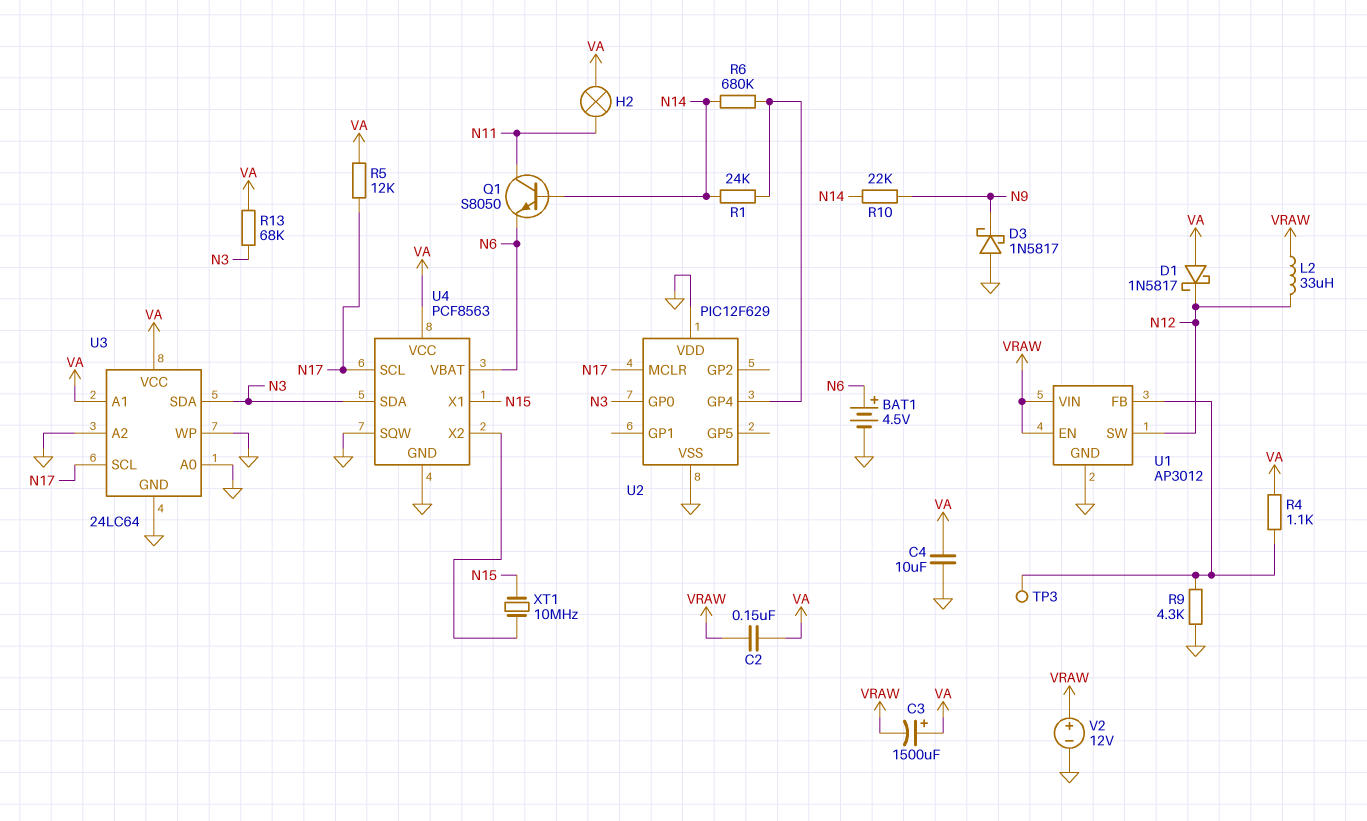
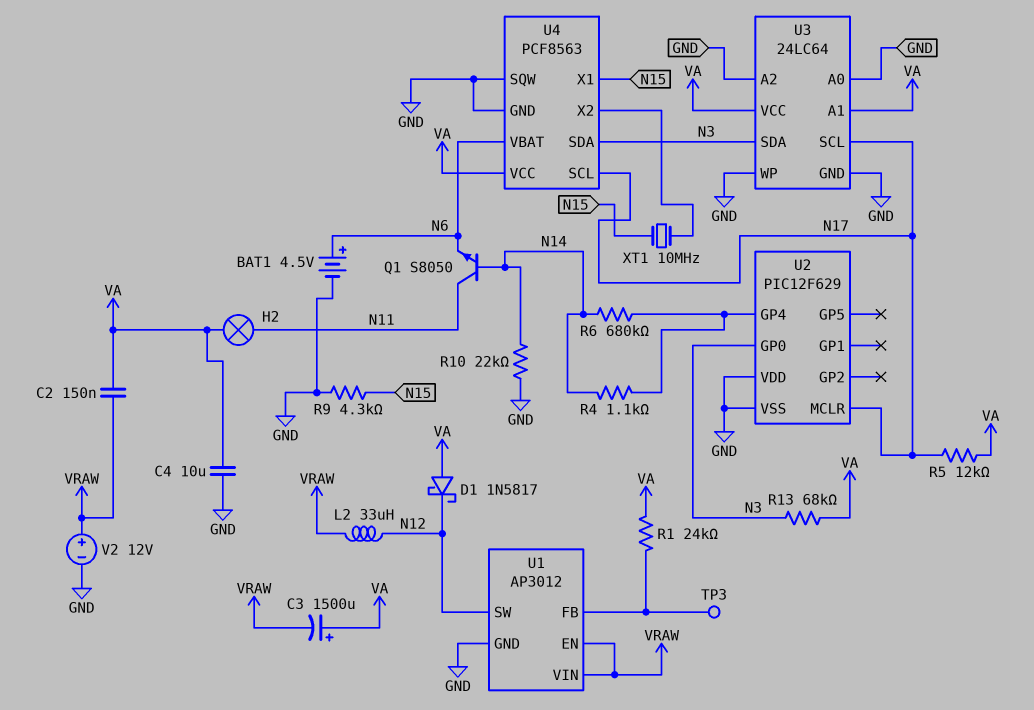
D3: schottky 1N5817 (A GND, K N9) -> none
R1: 24k (N14, U2/GP4) -> 24k (U1/FB, VA)
R4: 1.1k (U1/FB, VA) -> 1.1k (N14, U2/GP4)
R9: 4.3k (GND, U1/FB) -> 4.3k (GND, N15)
R10: 22k (N9, N14) -> 22k (GND, N14)

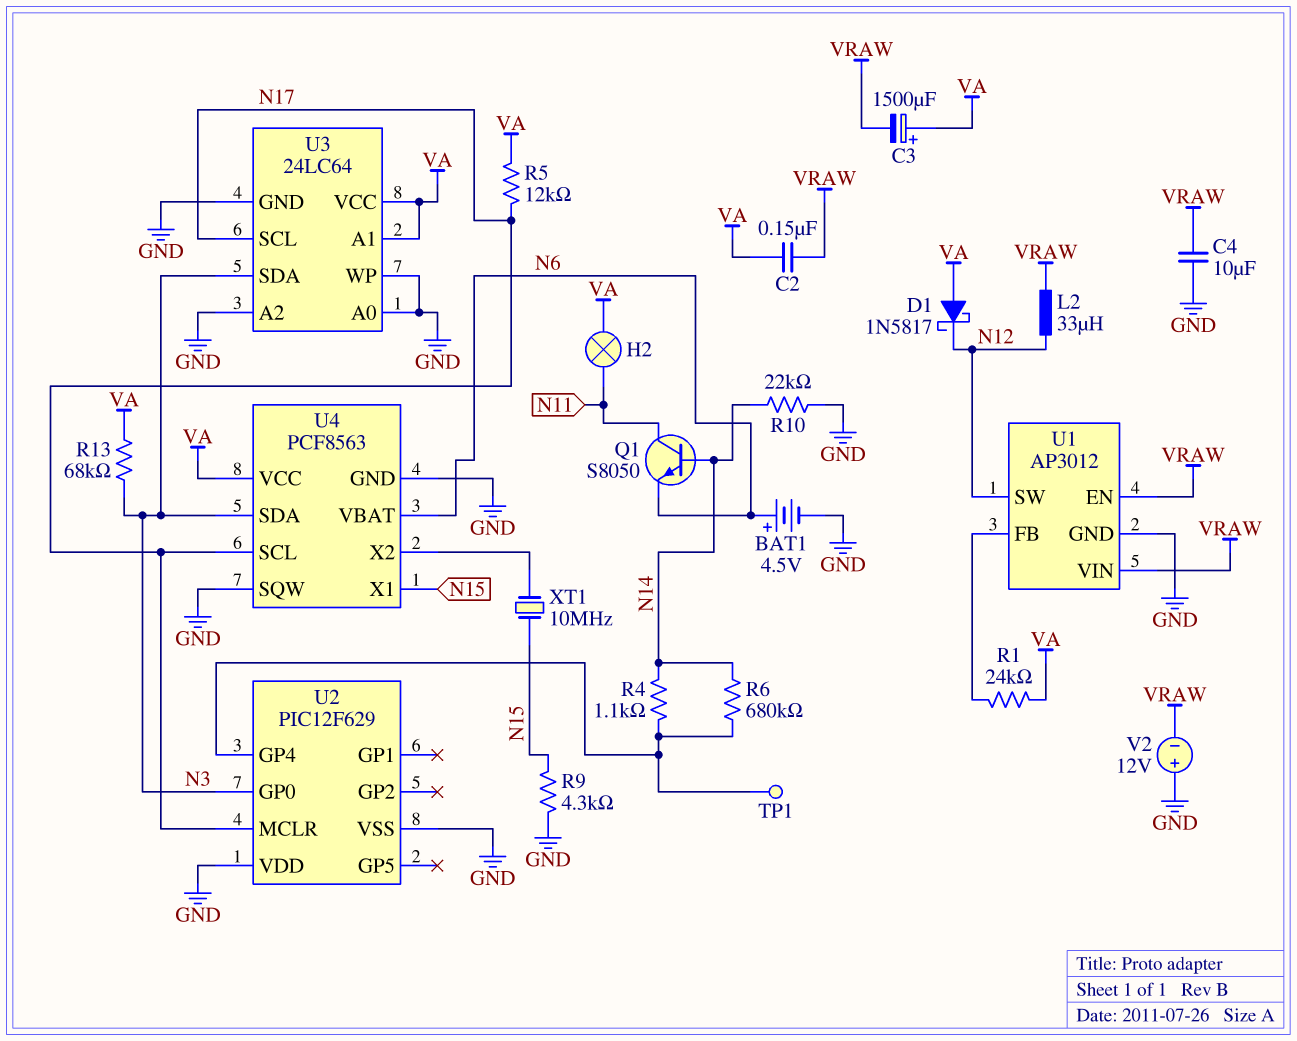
C4: 10uF (GND, VA) -> 10uF (GND, VRAW)
TP1: none -> test point (U2/GP4)
TP3: test point (U1/FB) -> none
V2: 12V (plus VRAW, minus GND) -> 12V (plus GND, minus VRAW)

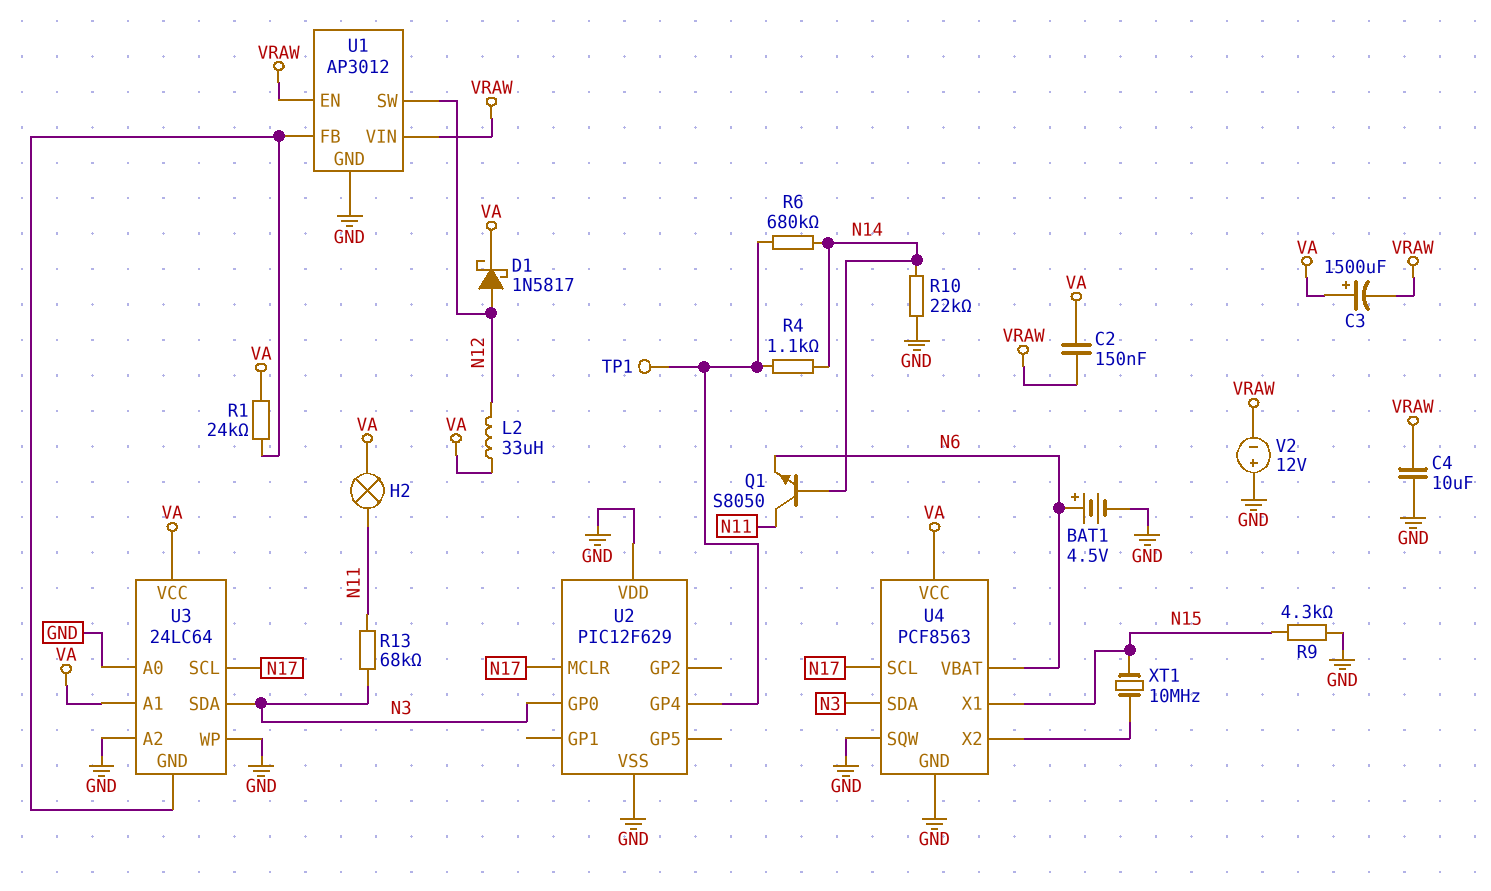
D1: schottky 1N5817 (A VA, K N12) -> schottky 1N5817 (A N12, K VA)
L2: 33uH (N12, VRAW) -> 33uH (N12, VA)
R5: 12k (N17, VA) -> none
R13: 68k (N3, VA) -> 68k (N3, N11)
U3 pin GND: GND -> U1/FB

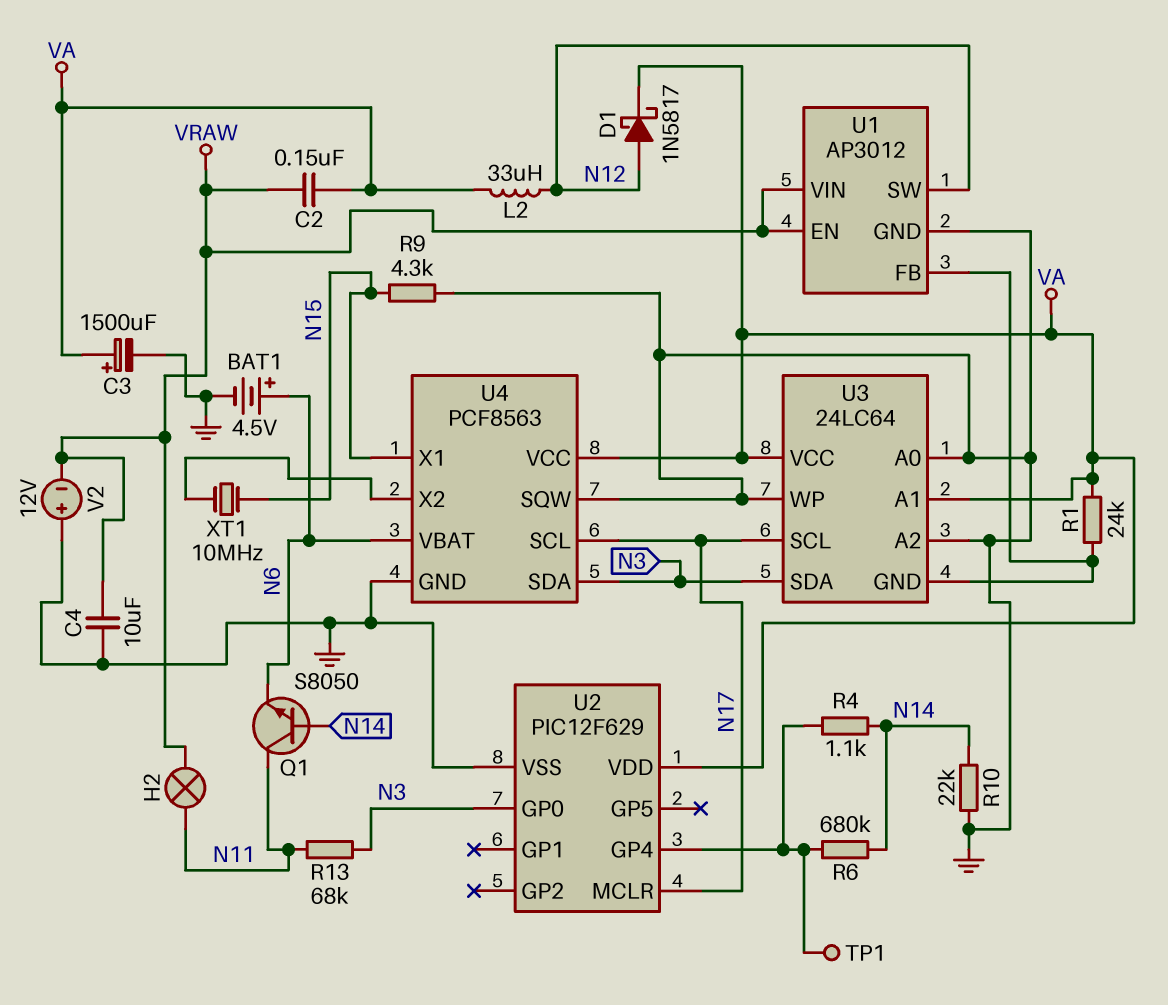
C3: 1500uF (plus VA, minus VRAW) -> 1500uF (plus VA, minus GND)
H2: lamp (N11, VA) -> lamp (N11, VRAW)
U2 pin VDD: GND -> VA

